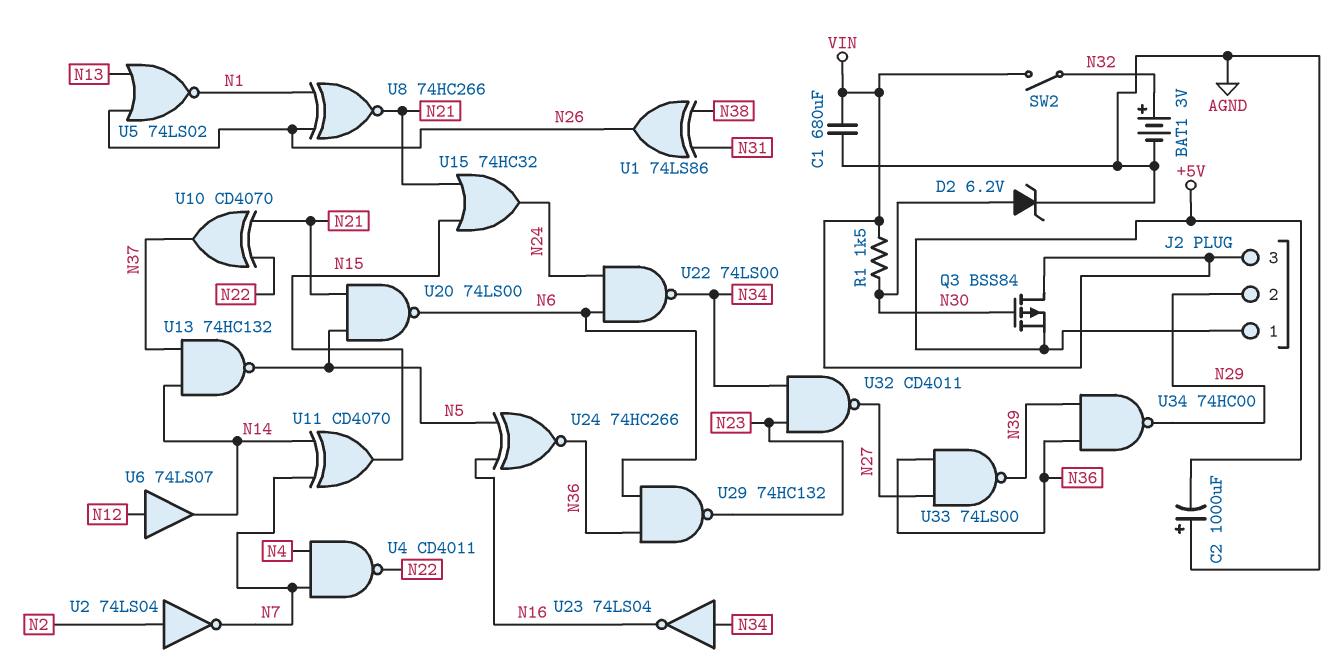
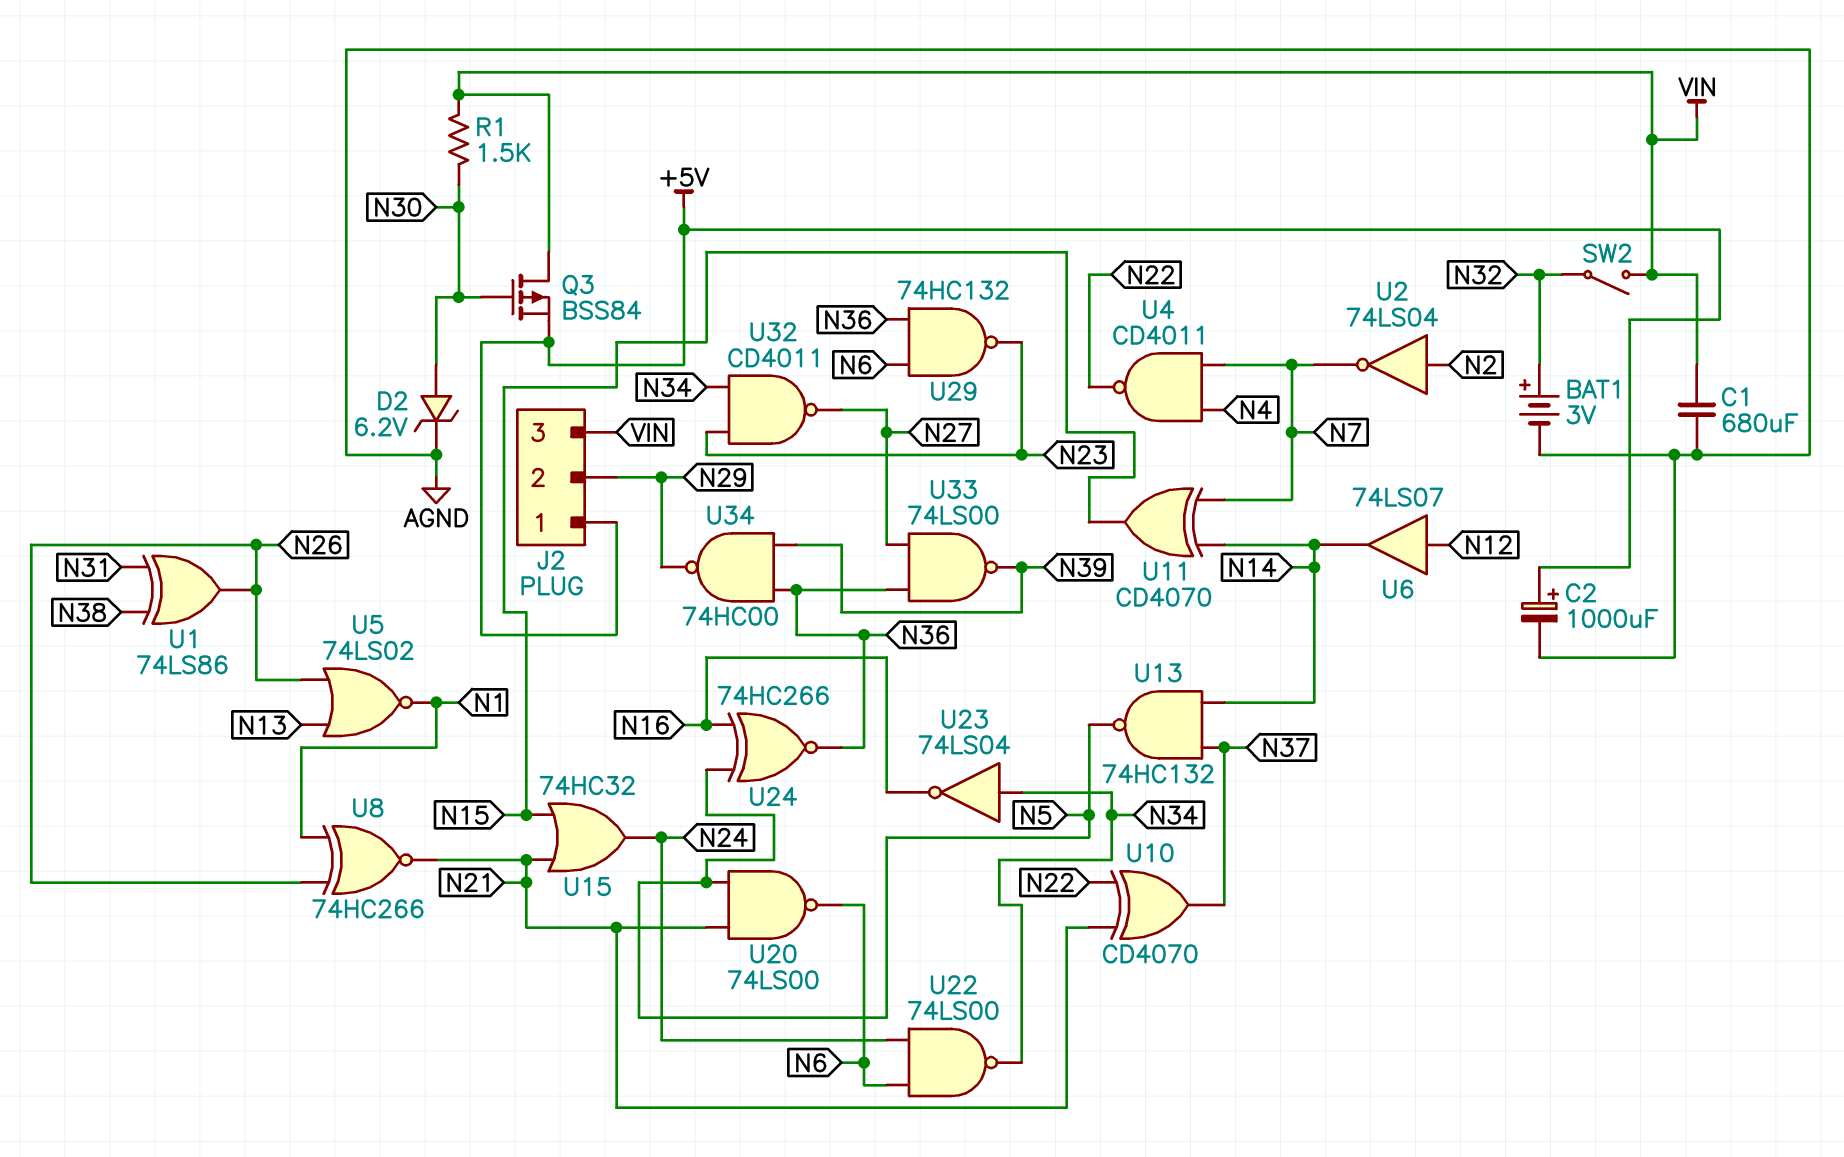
C2: 1000uF (plus AGND, minus +5V) -> 1000uF (plus +5V, minus AGND)

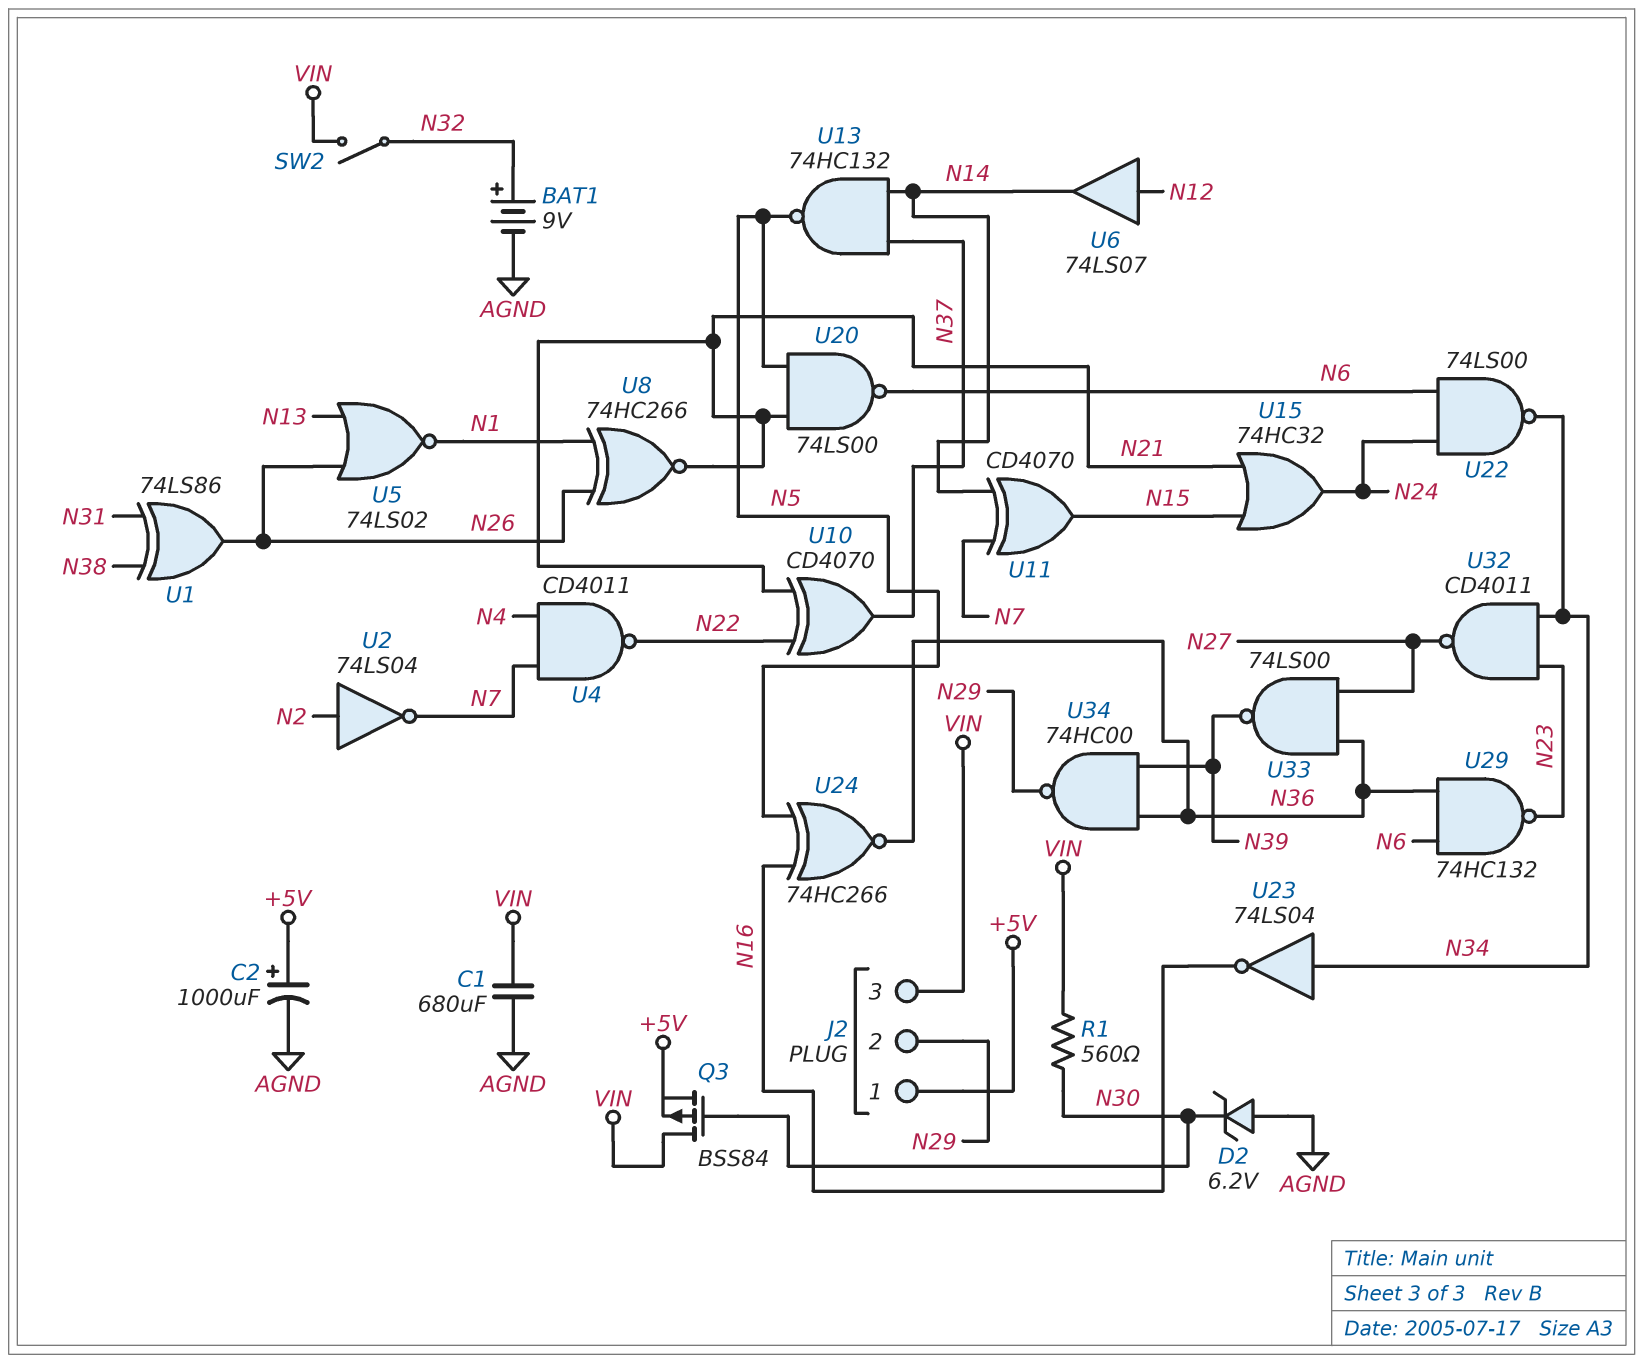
BAT1: 3V (plus N32, minus AGND) -> 9V (plus N32, minus AGND)
D2: zener 6.2V (A N30, K AGND) -> zener 6.2V (A AGND, K N30)
R1: 1.5k (N30, VIN) -> 560 (N30, VIN)

